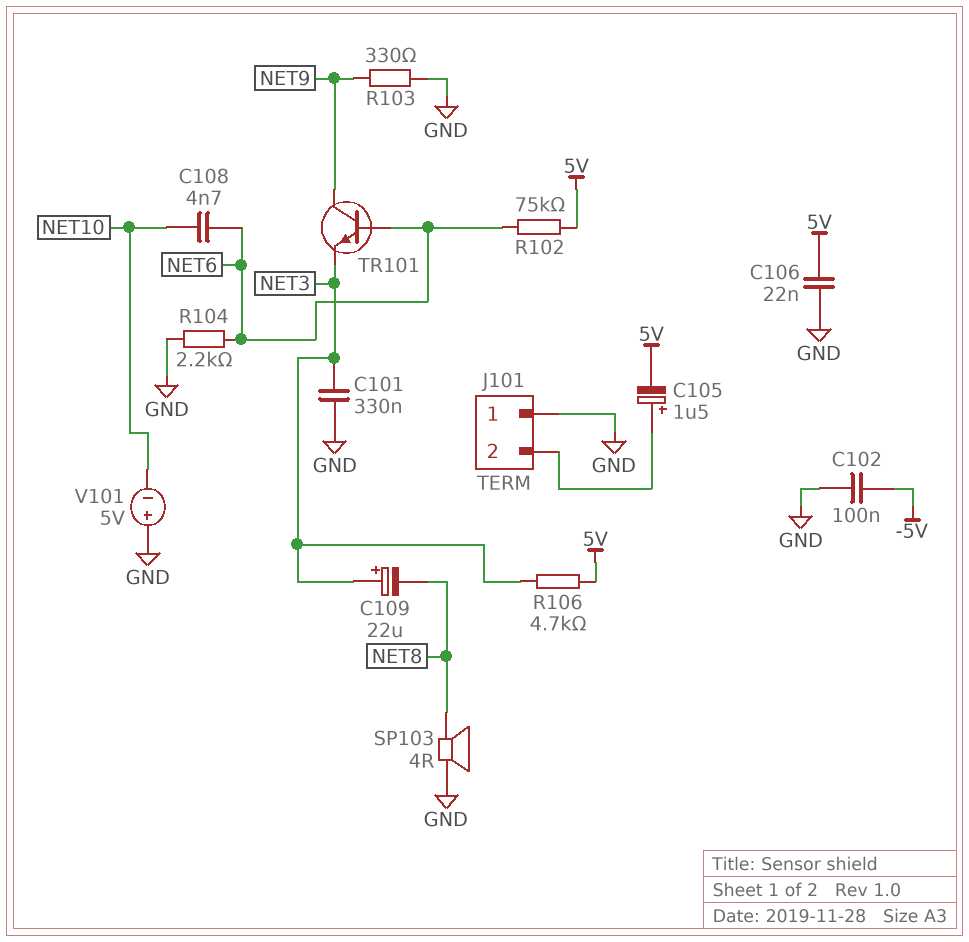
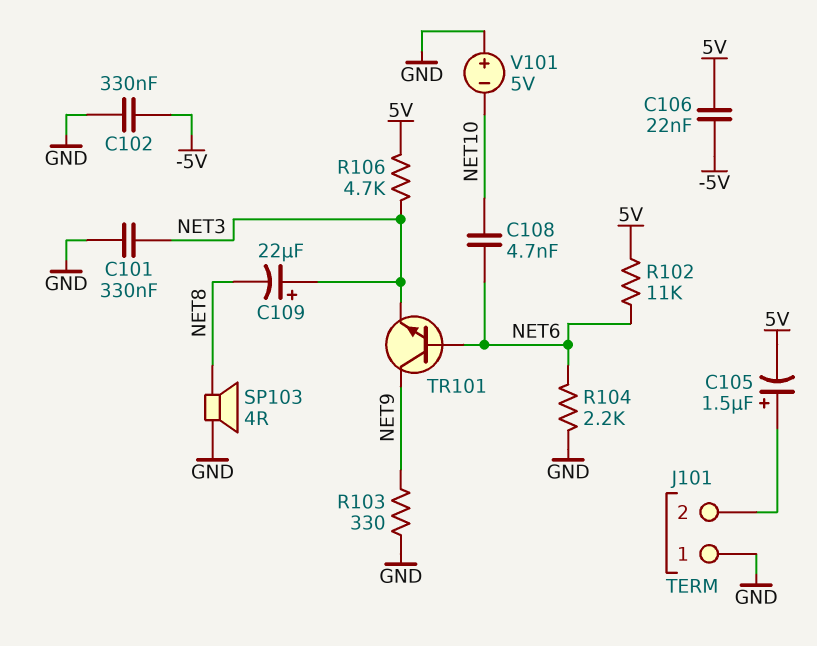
C102: 100nF (-5V, GND) -> 330nF (-5V, GND)
C106: 22nF (5V, GND) -> 22nF (-5V, 5V)
R102: 75k (5V, NET6) -> 11k (5V, NET6)

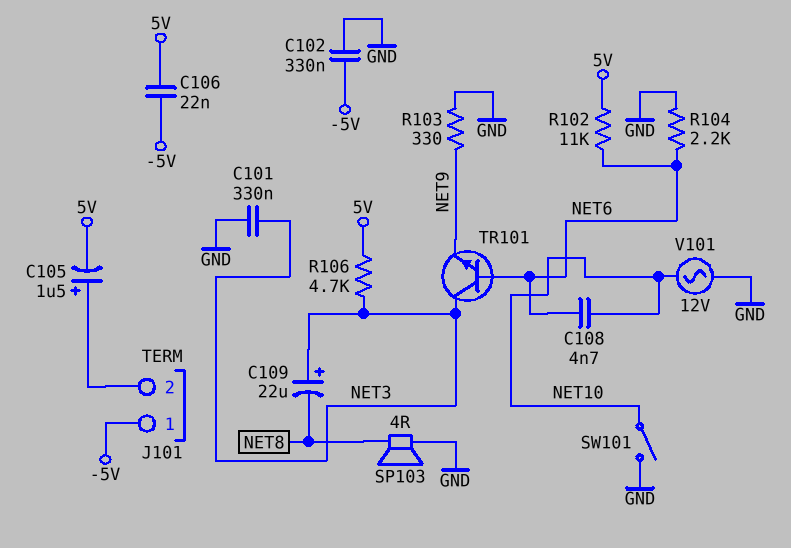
J101 pin 1: GND -> -5V
SW101: none -> switch (GND, NET10)
TR101: NPN (B NET6, C NET9, E NET3) -> NPN (B NET6, C NET3, E NET9)
V101: 5V (plus GND, minus NET10) -> AC 12V (GND, NET10)

